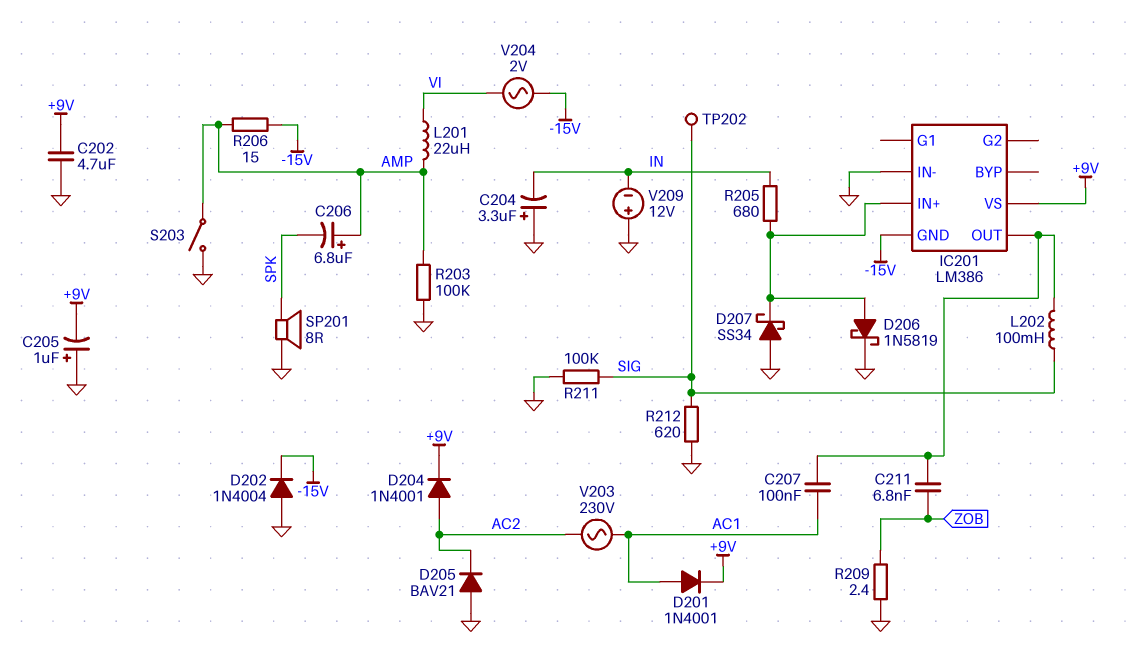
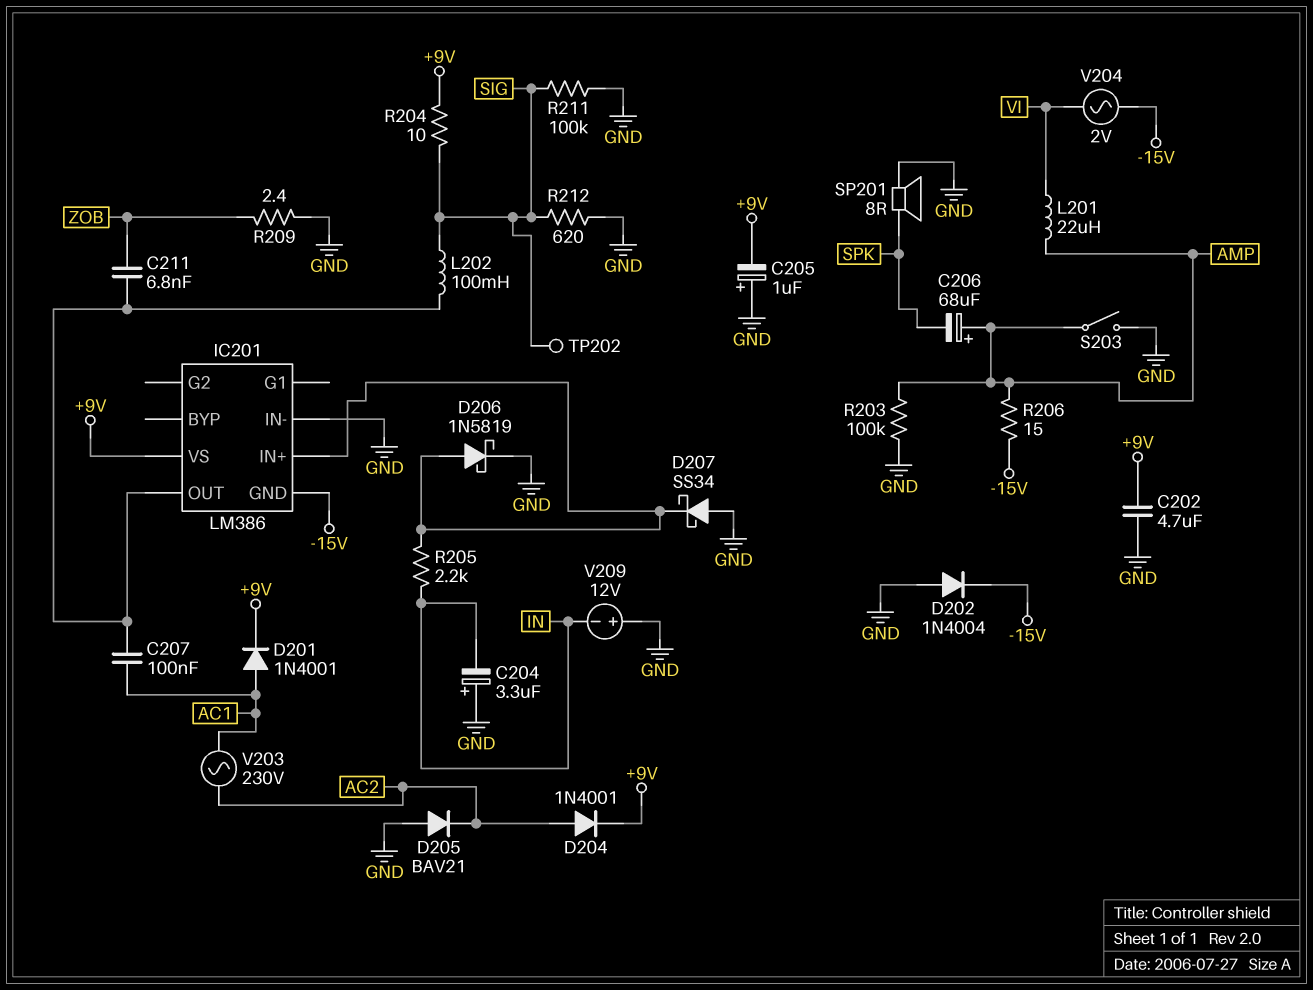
C206: 6.8uF (plus AMP, minus SPK) -> 68uF (plus AMP, minus SPK)
R204: none -> 10 (+9V, SIG)
R205: 680 (IC201/IN+, IN) -> 2.2k (IC201/IN+, IN)

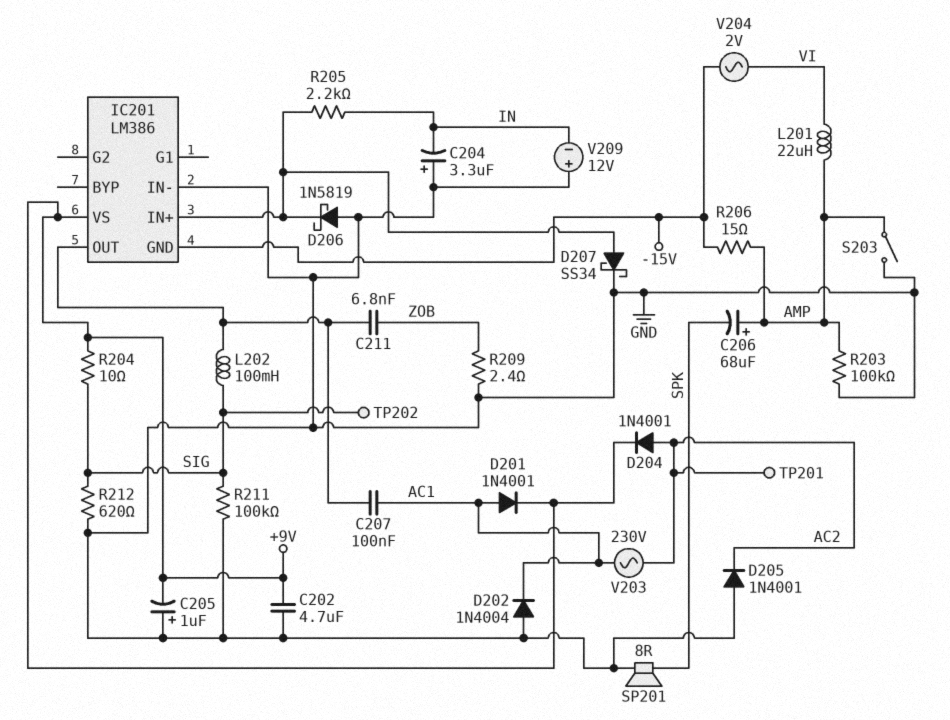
D202: diode 1N4004 (A GND, K -15V) -> diode 1N4004 (A GND, K AC1)
D205: diode BAV21 (A GND, K AC2) -> diode 1N4001 (A GND, K AC2)
D206: schottky 1N5819 (A IC201/IN+, K GND) -> schottky 1N5819 (A GND, K IC201/IN+)
D207: schottky SS34 (A GND, K IC201/IN+) -> schottky SS34 (A IC201/IN+, K GND)
TP201: none -> test point (AC2)

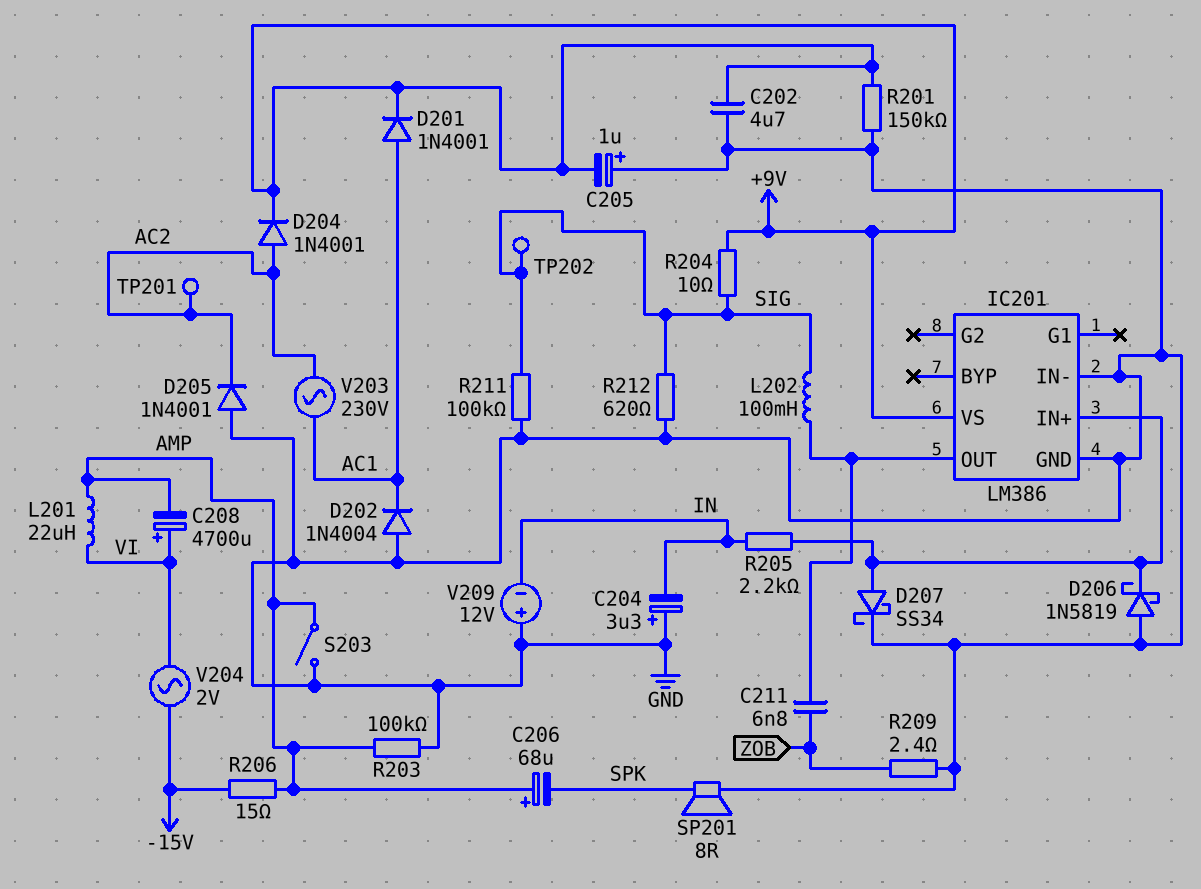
C207: 100nF (AC1, IC201/OUT) -> none
C208: none -> 4700uF (plus VI, minus AMP)
IC201 pin GND: -15V -> GND
R201: none -> 150k (+9V, GND)

